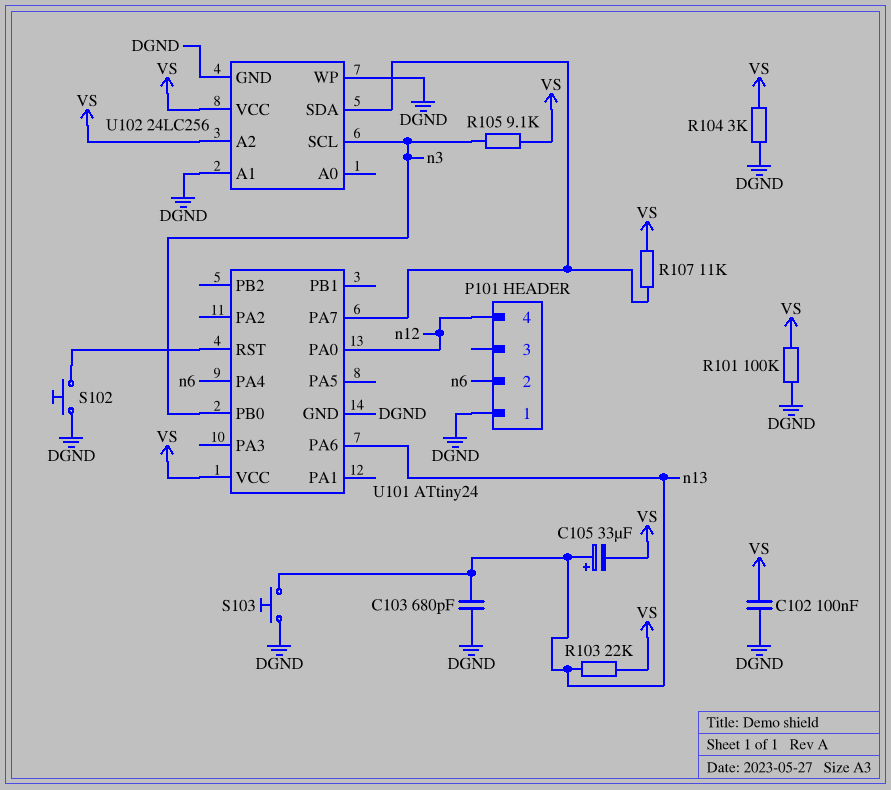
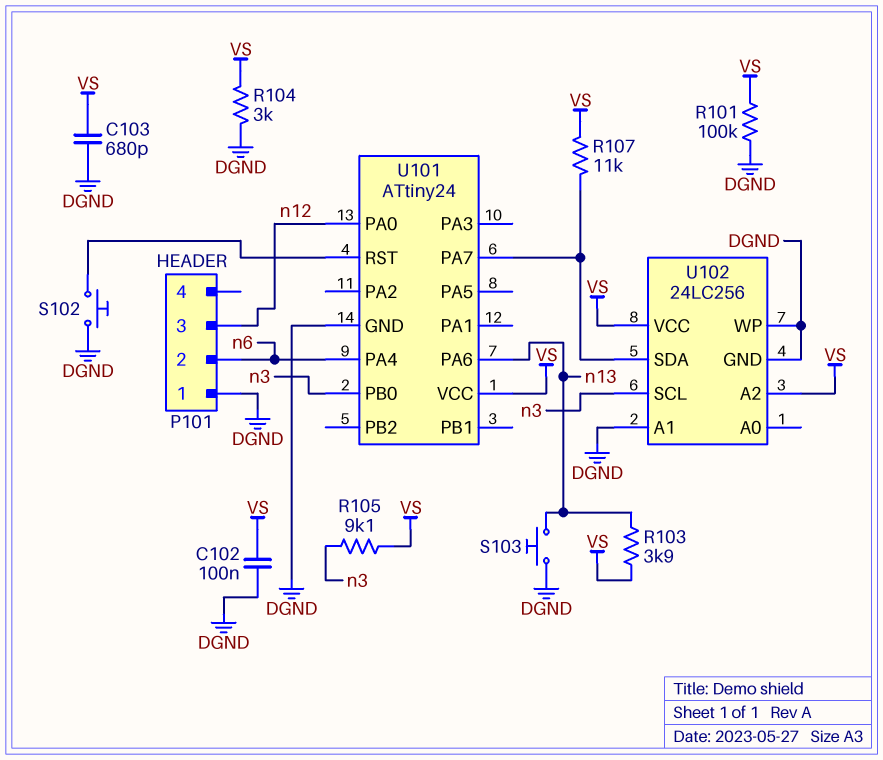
C103: 680pF (DGND, n13) -> 680pF (DGND, VS)
C105: 33uF (plus n13, minus VS) -> none
P101 pin 3: none -> n12
P101 pin 4: n12 -> none
R103: 22k (VS, n13) -> 3.9k (VS, n13)

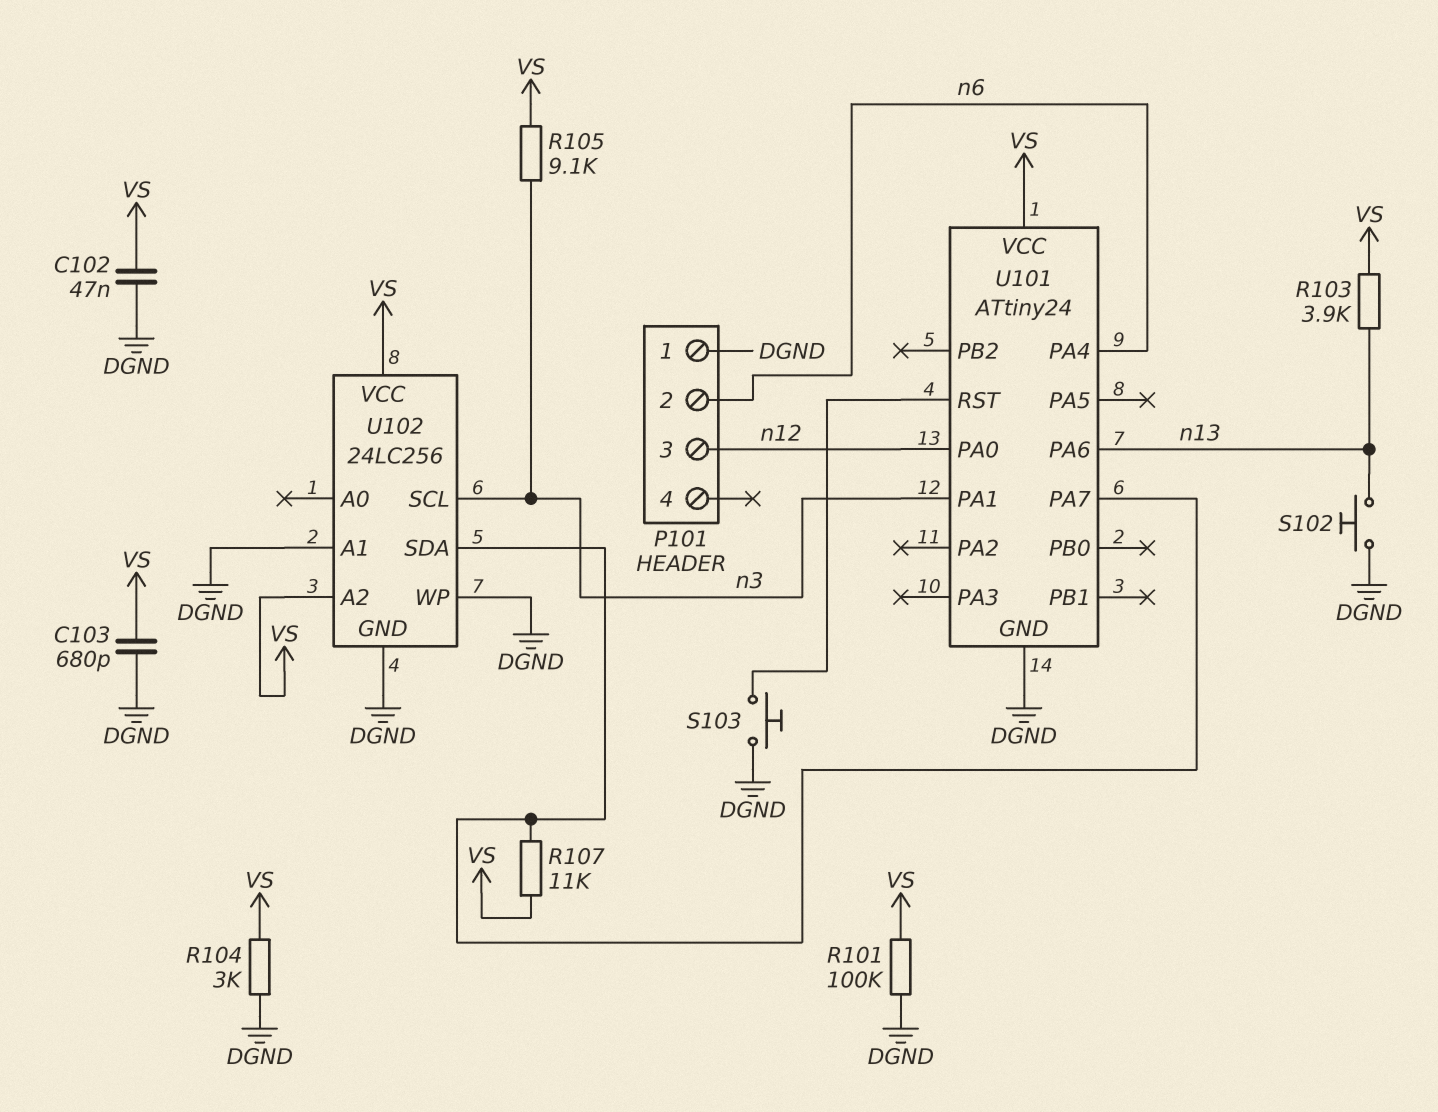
C102: 100nF (DGND, VS) -> 47nF (DGND, VS)
S102: button (DGND, U101/RST) -> button (DGND, n13)
S103: button (DGND, n13) -> button (DGND, U101/RST)
U101 pin PA1: none -> n3
U101 pin PB0: n3 -> none

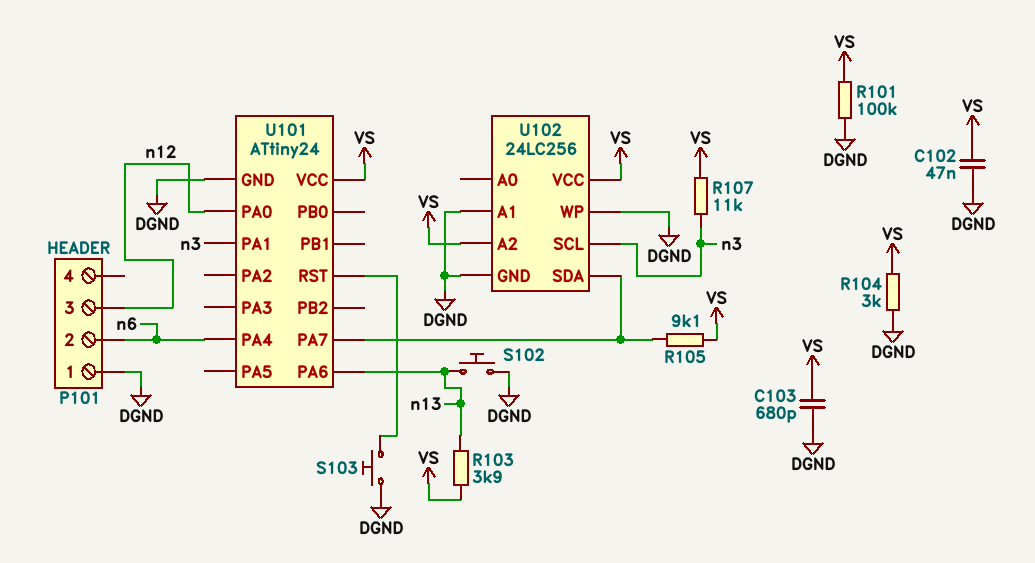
R105: 9.1k (VS, n3) -> 9.1k (U101/PA7, VS)
R107: 11k (U101/PA7, VS) -> 11k (VS, n3)

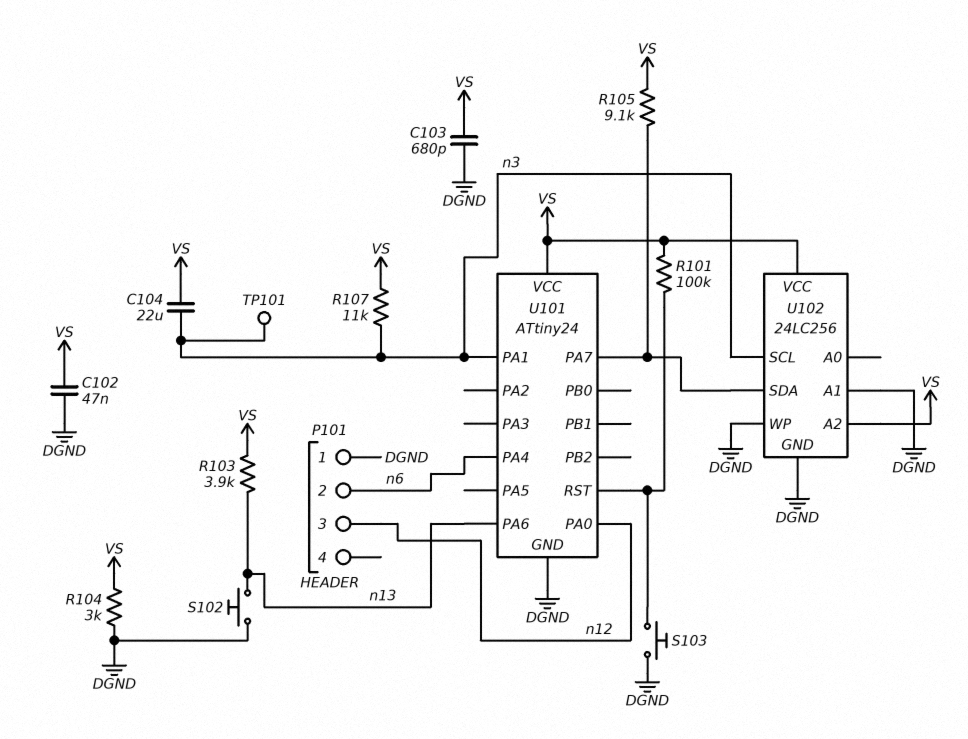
C104: none -> 22uF (VS, n3)
R101: 100k (DGND, VS) -> 100k (U101/RST, VS)
TP101: none -> test point (n3)

